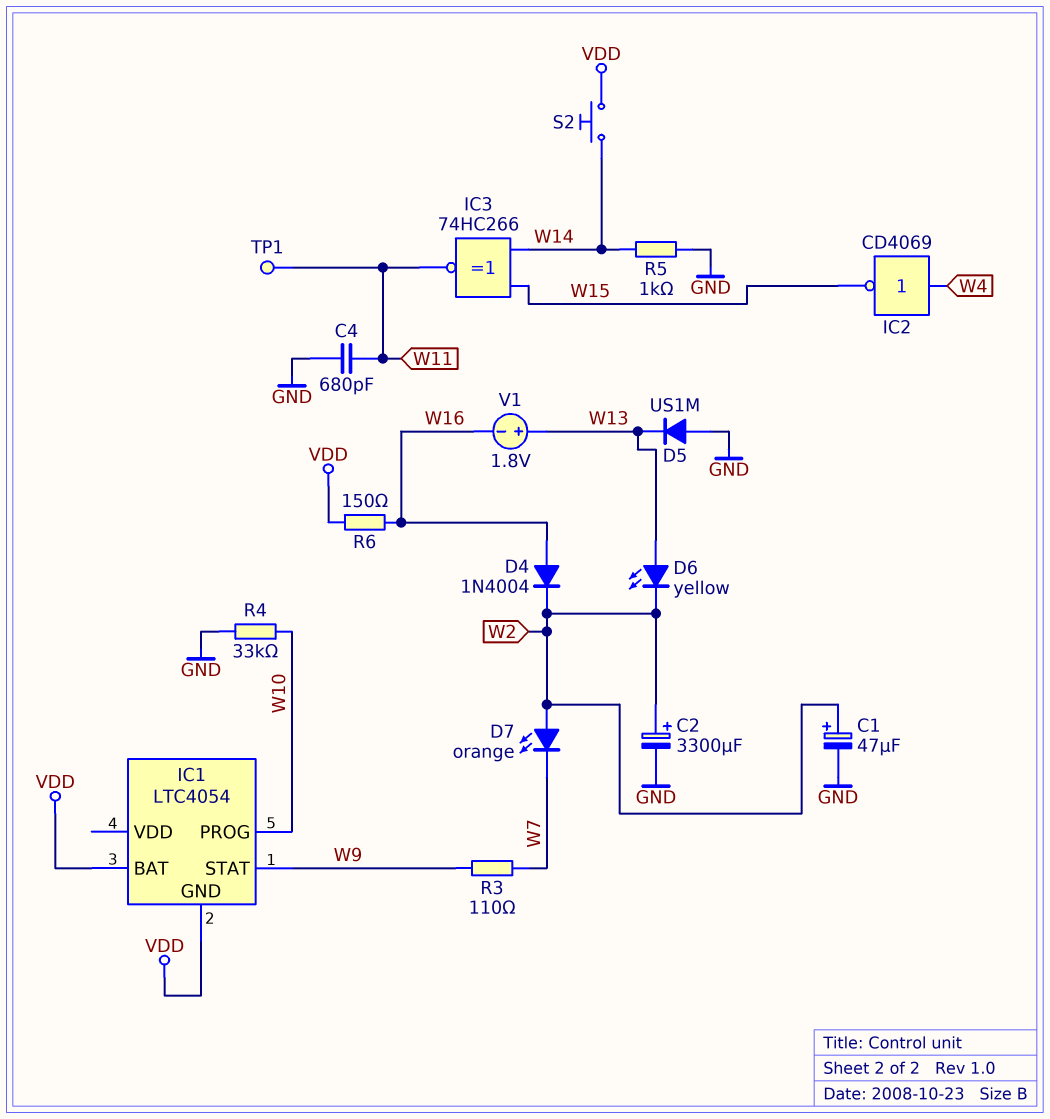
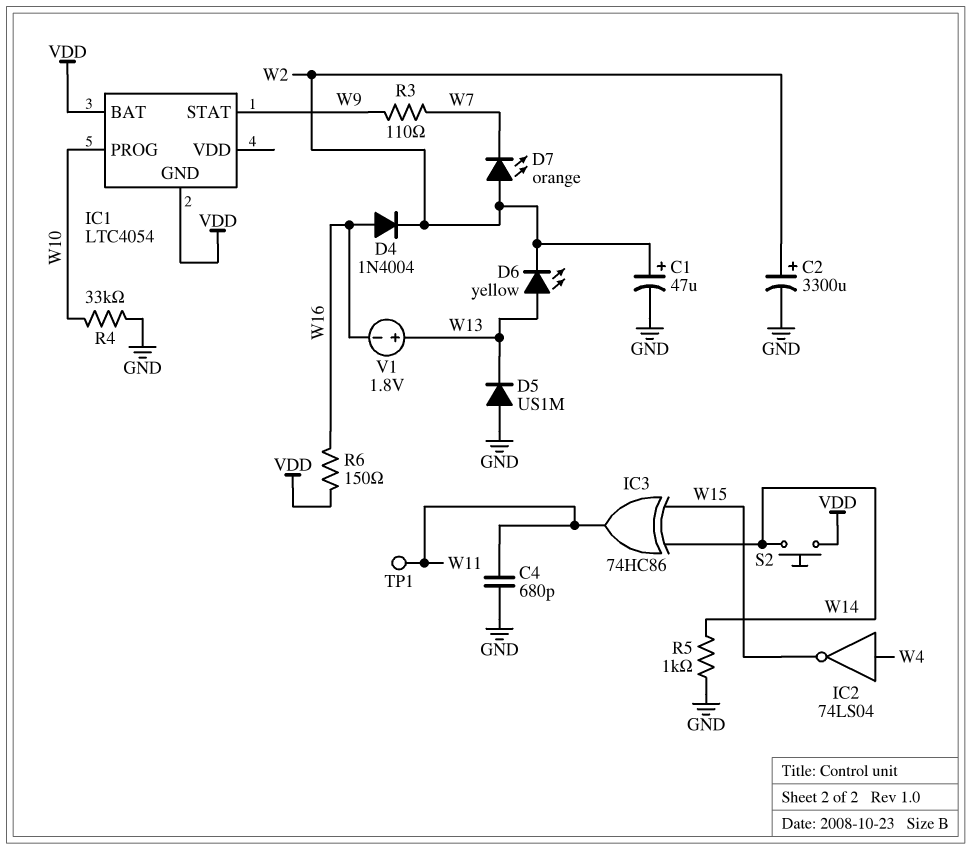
IC2: NOT CD4069 (in W4, out W15) -> NOT 74LS04 (in W4, out W15)
IC3: XNOR 74HC266 (in W14, in W15, out W11) -> XOR 74HC86 (in W14, in W15, out W11)

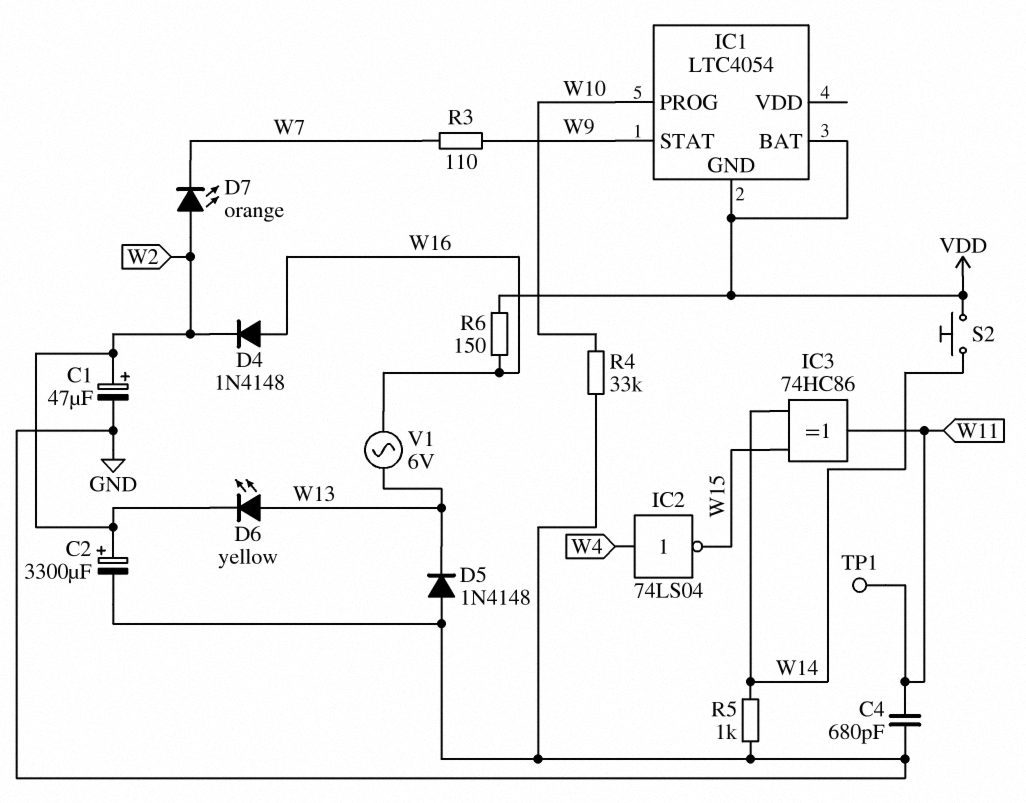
D4: diode 1N4004 (A W16, K W2) -> diode 1N4148 (A W16, K W2)
D5: diode US1M (A GND, K W13) -> diode 1N4148 (A GND, K W13)
V1: 1.8V (plus W13, minus W16) -> AC 6V (W13, W16)

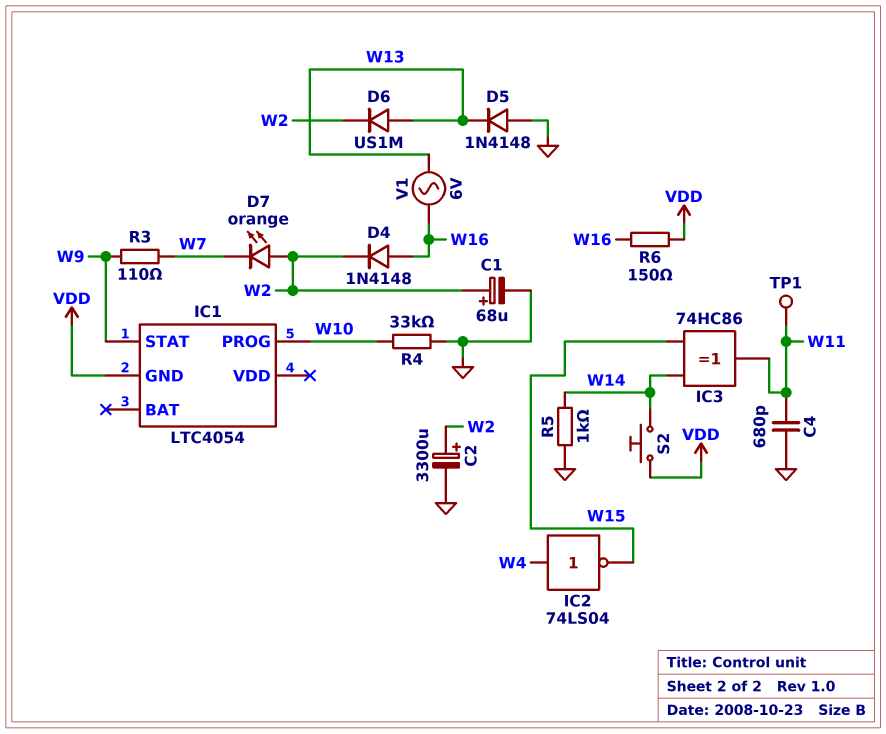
C1: 47uF (plus W2, minus GND) -> 68uF (plus W2, minus GND)
D6: LED yellow (A W13, K W2) -> diode US1M (A W13, K W2)
IC1 pin BAT: VDD -> none

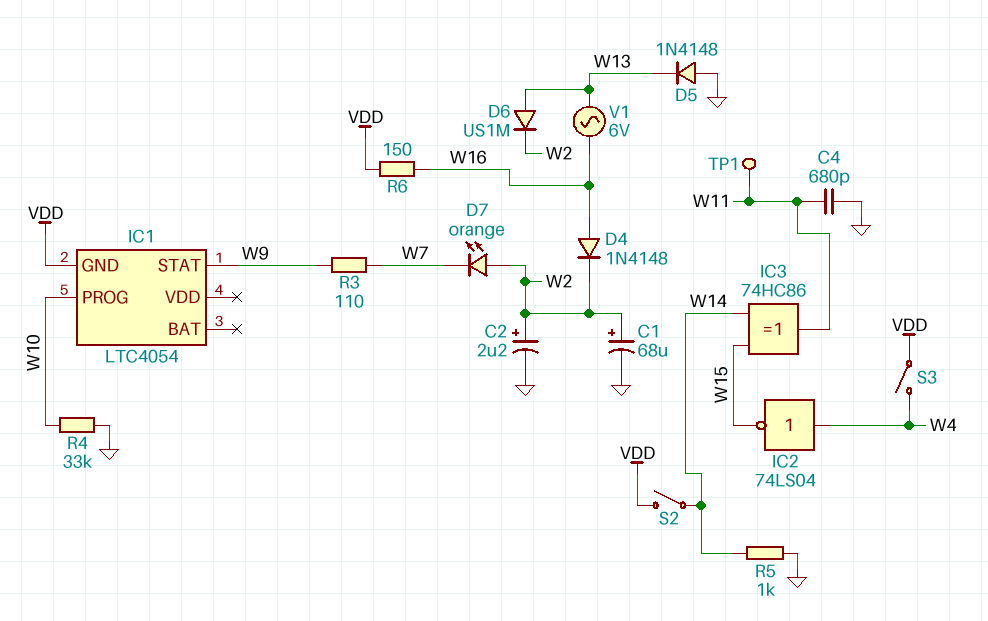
C2: 3300uF (plus W2, minus GND) -> 2.2uF (plus W2, minus GND)
S2: button (VDD, W14) -> switch (VDD, W14)
S3: none -> switch (VDD, W4)

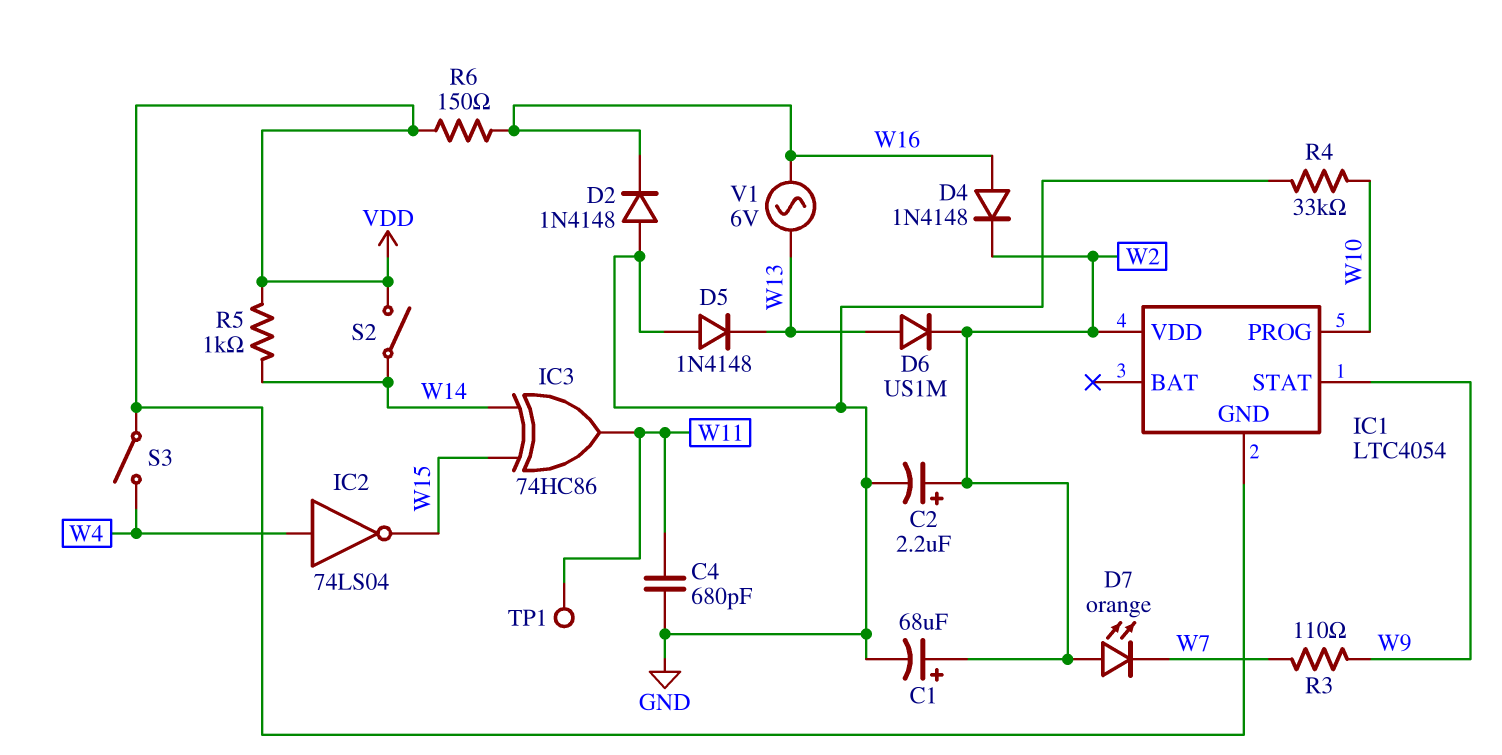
D2: none -> diode 1N4148 (A GND, K W16)
IC1 pin VDD: none -> W2
R5: 1k (GND, W14) -> 1k (VDD, W14)

